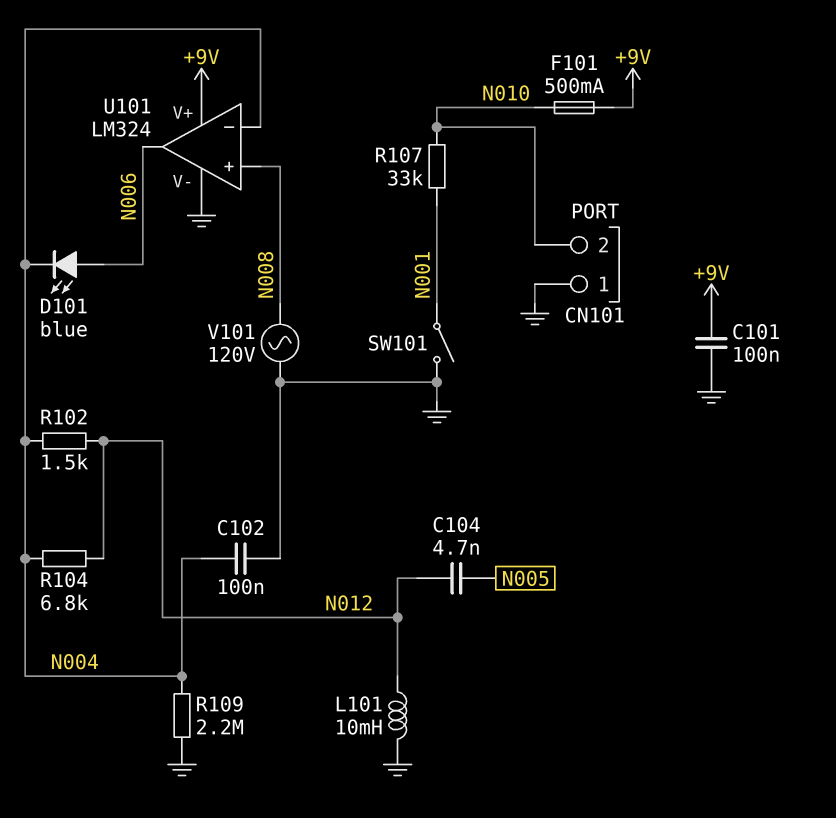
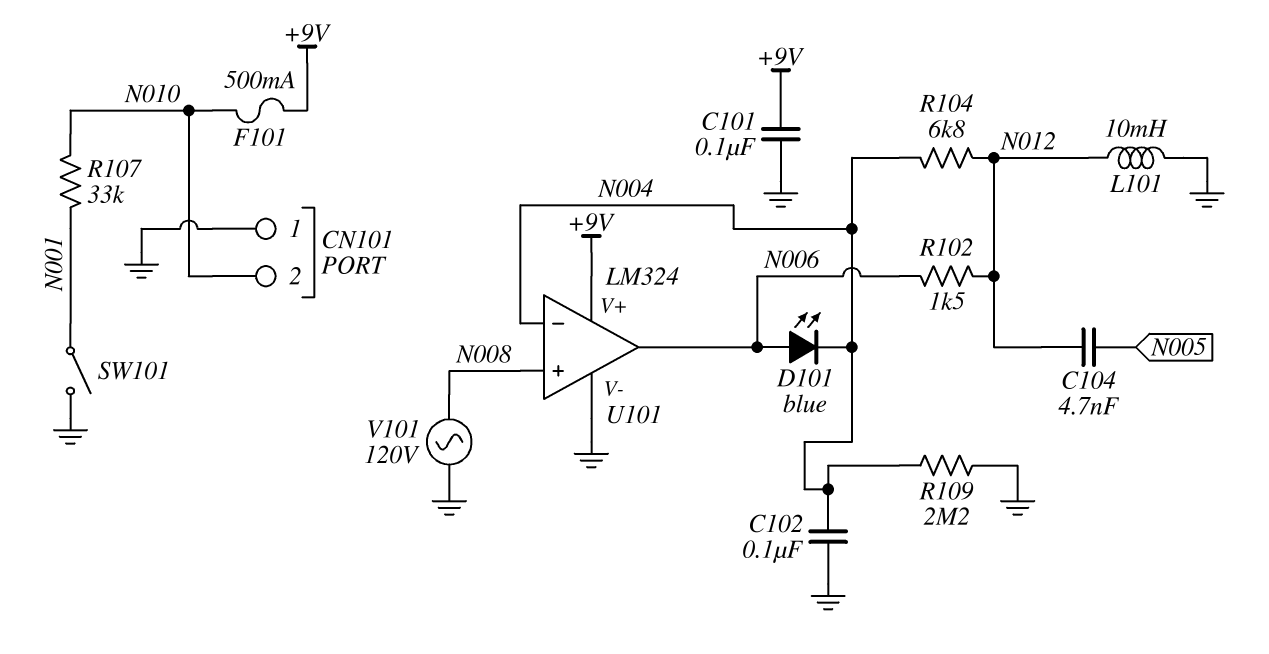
R102: 1.5k (N004, N012) -> 1.5k (N006, N012)

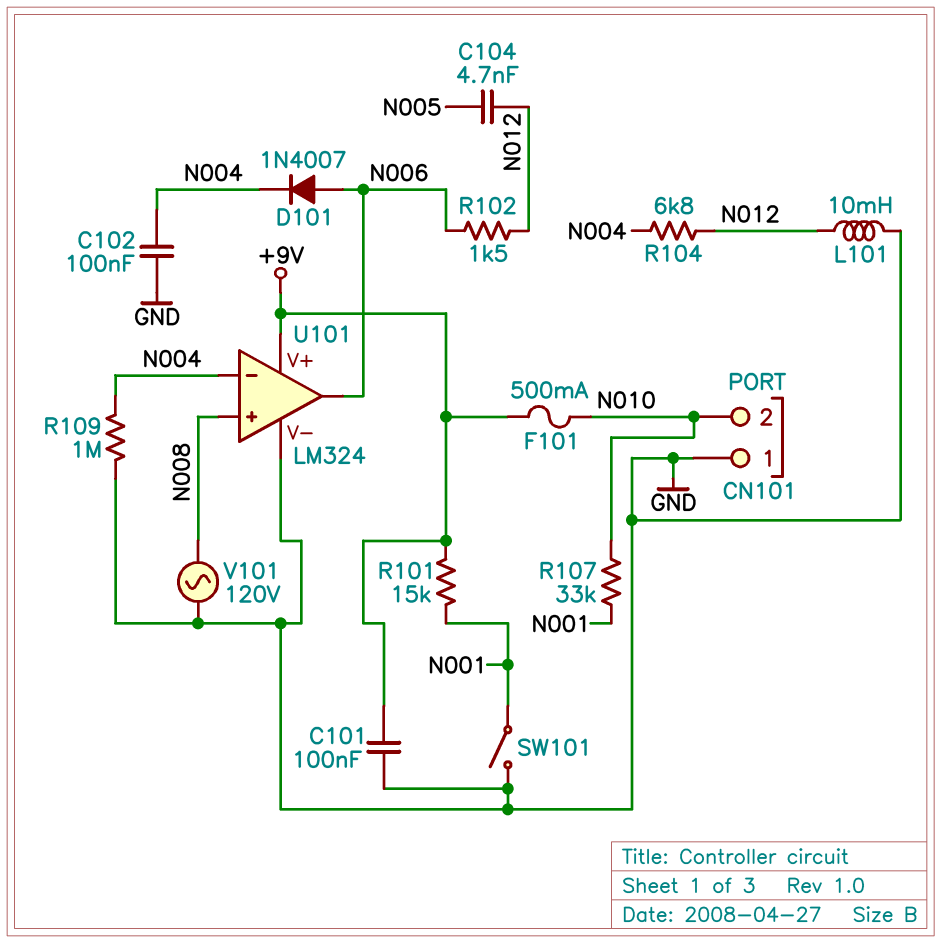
D101: LED blue (A N006, K N004) -> diode 1N4007 (A N006, K N004)
R101: none -> 15k (+9V, N001)
R109: 2.2M (GND, N004) -> 1M (GND, N004)

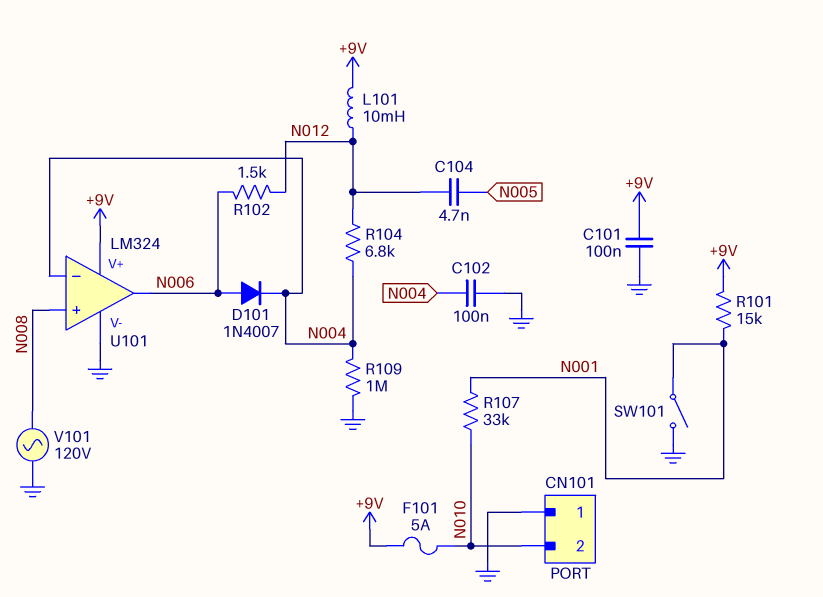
F101: 500mA (+9V, N010) -> 5A (+9V, N010)
L101: 10mH (GND, N012) -> 10mH (+9V, N012)

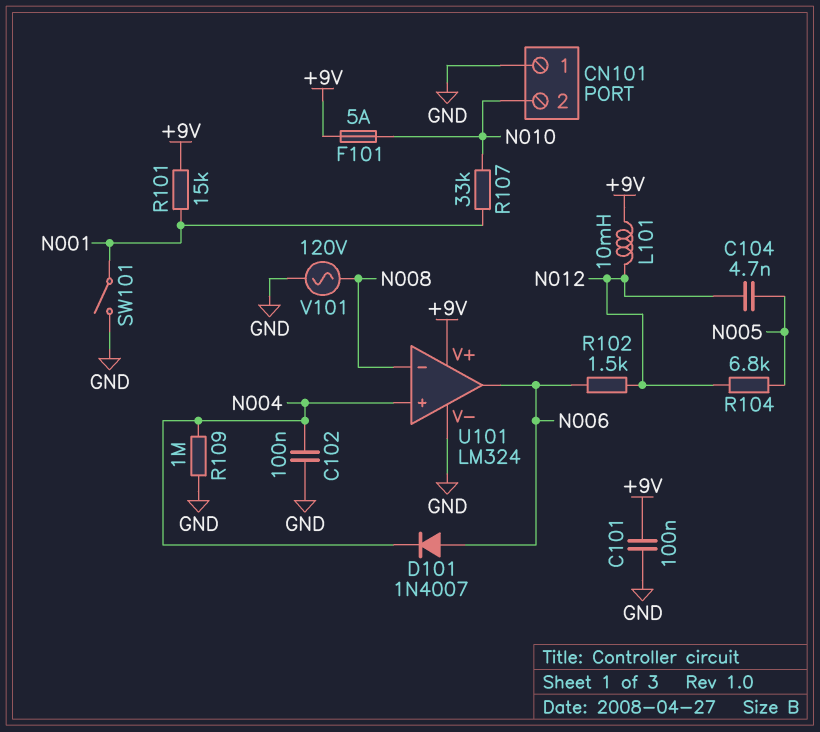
R104: 6.8k (N004, N012) -> 6.8k (N005, N012)
U101 pin in+: N008 -> N004
U101 pin in-: N004 -> N008

